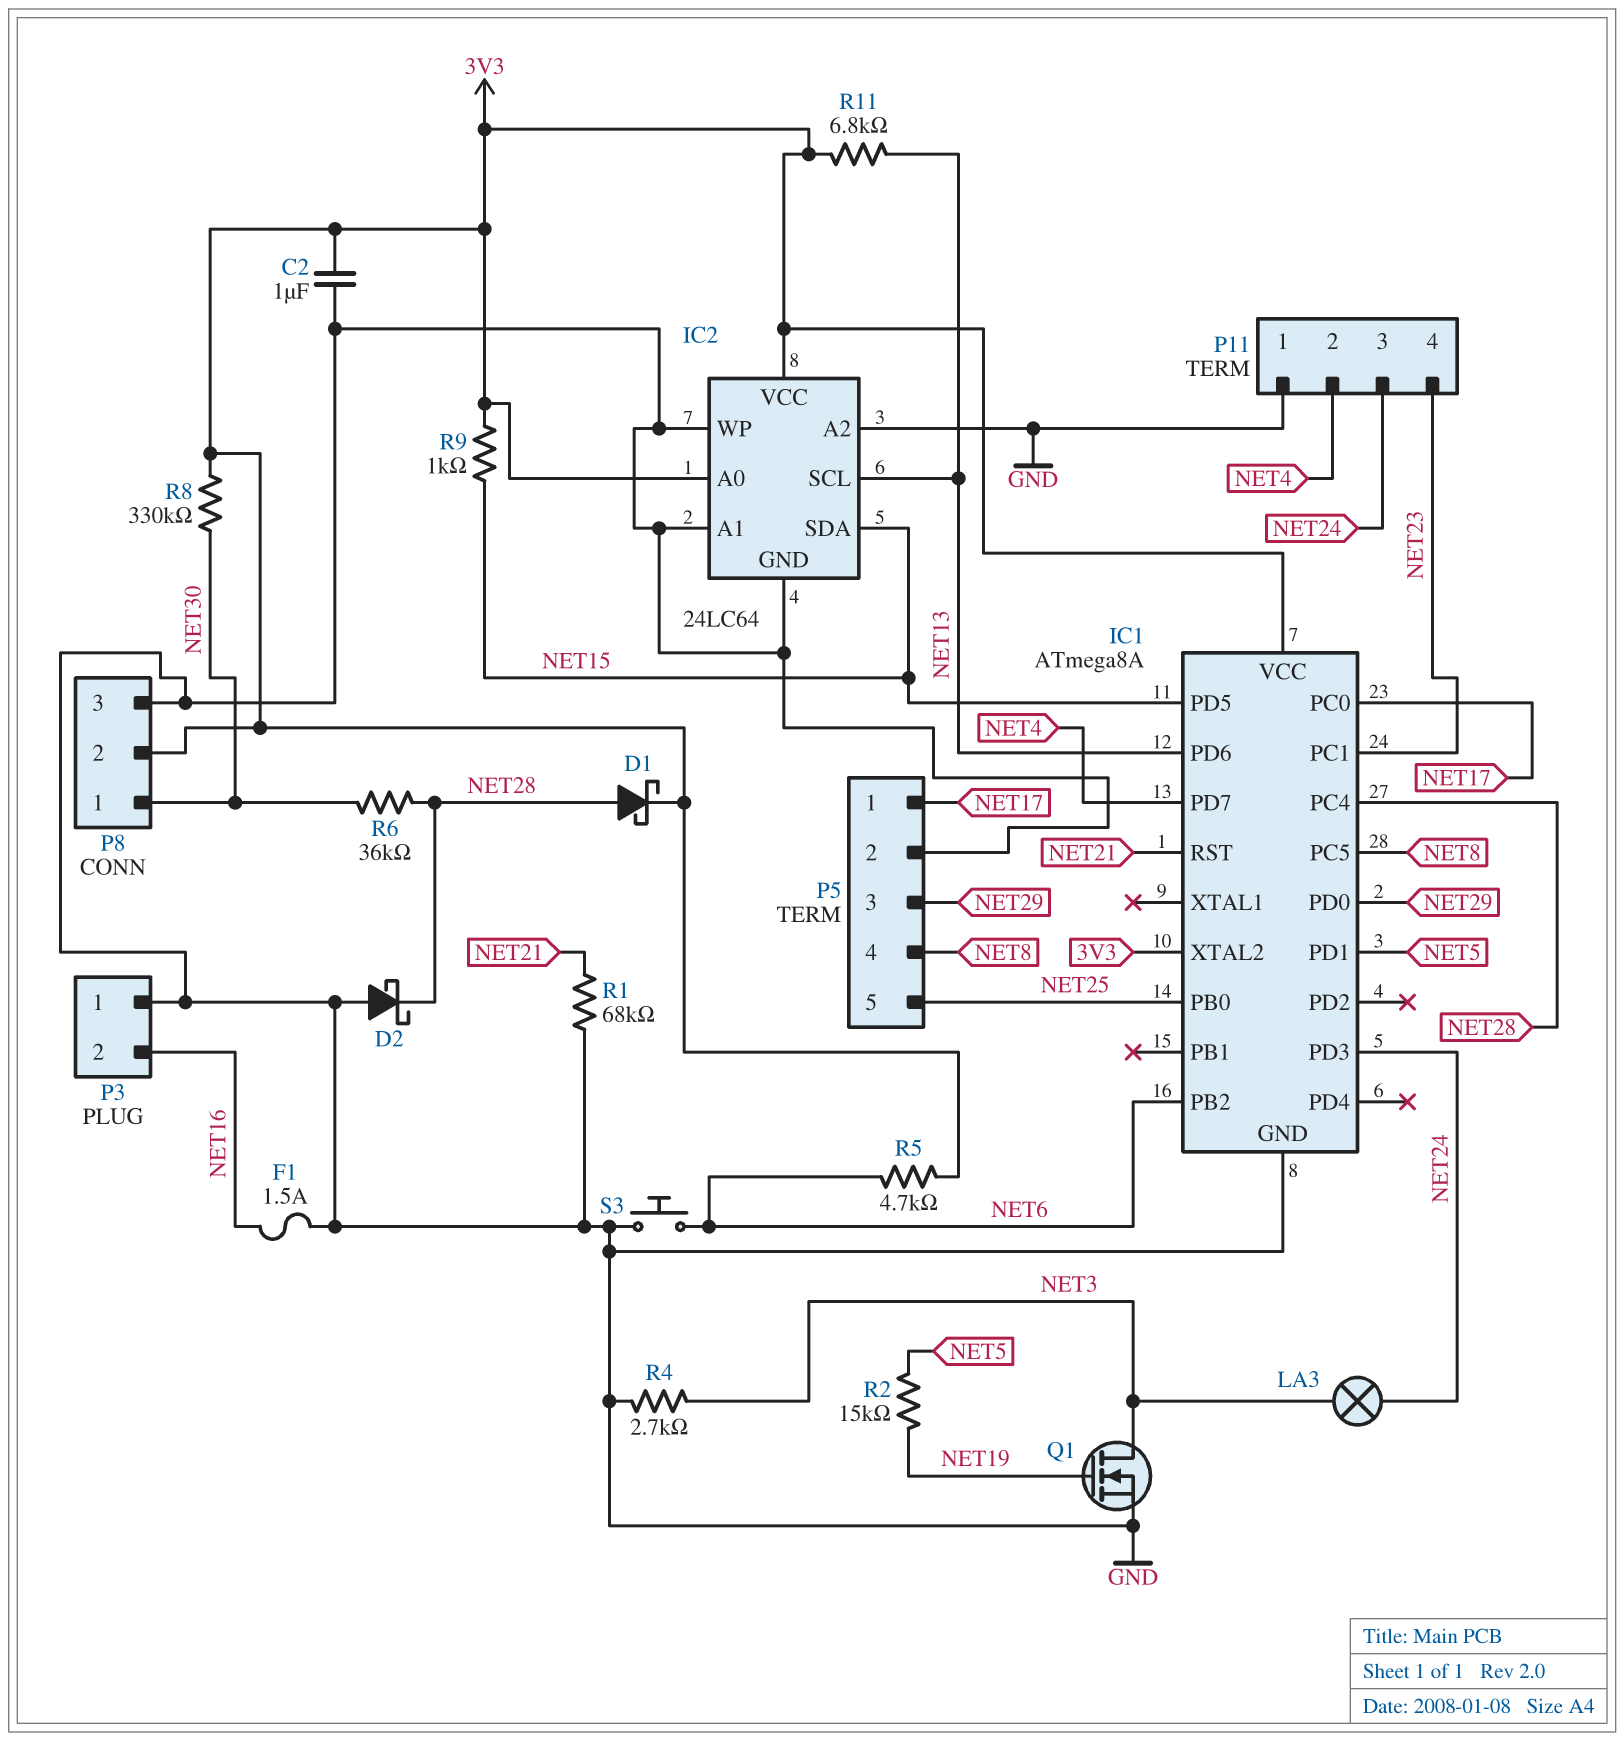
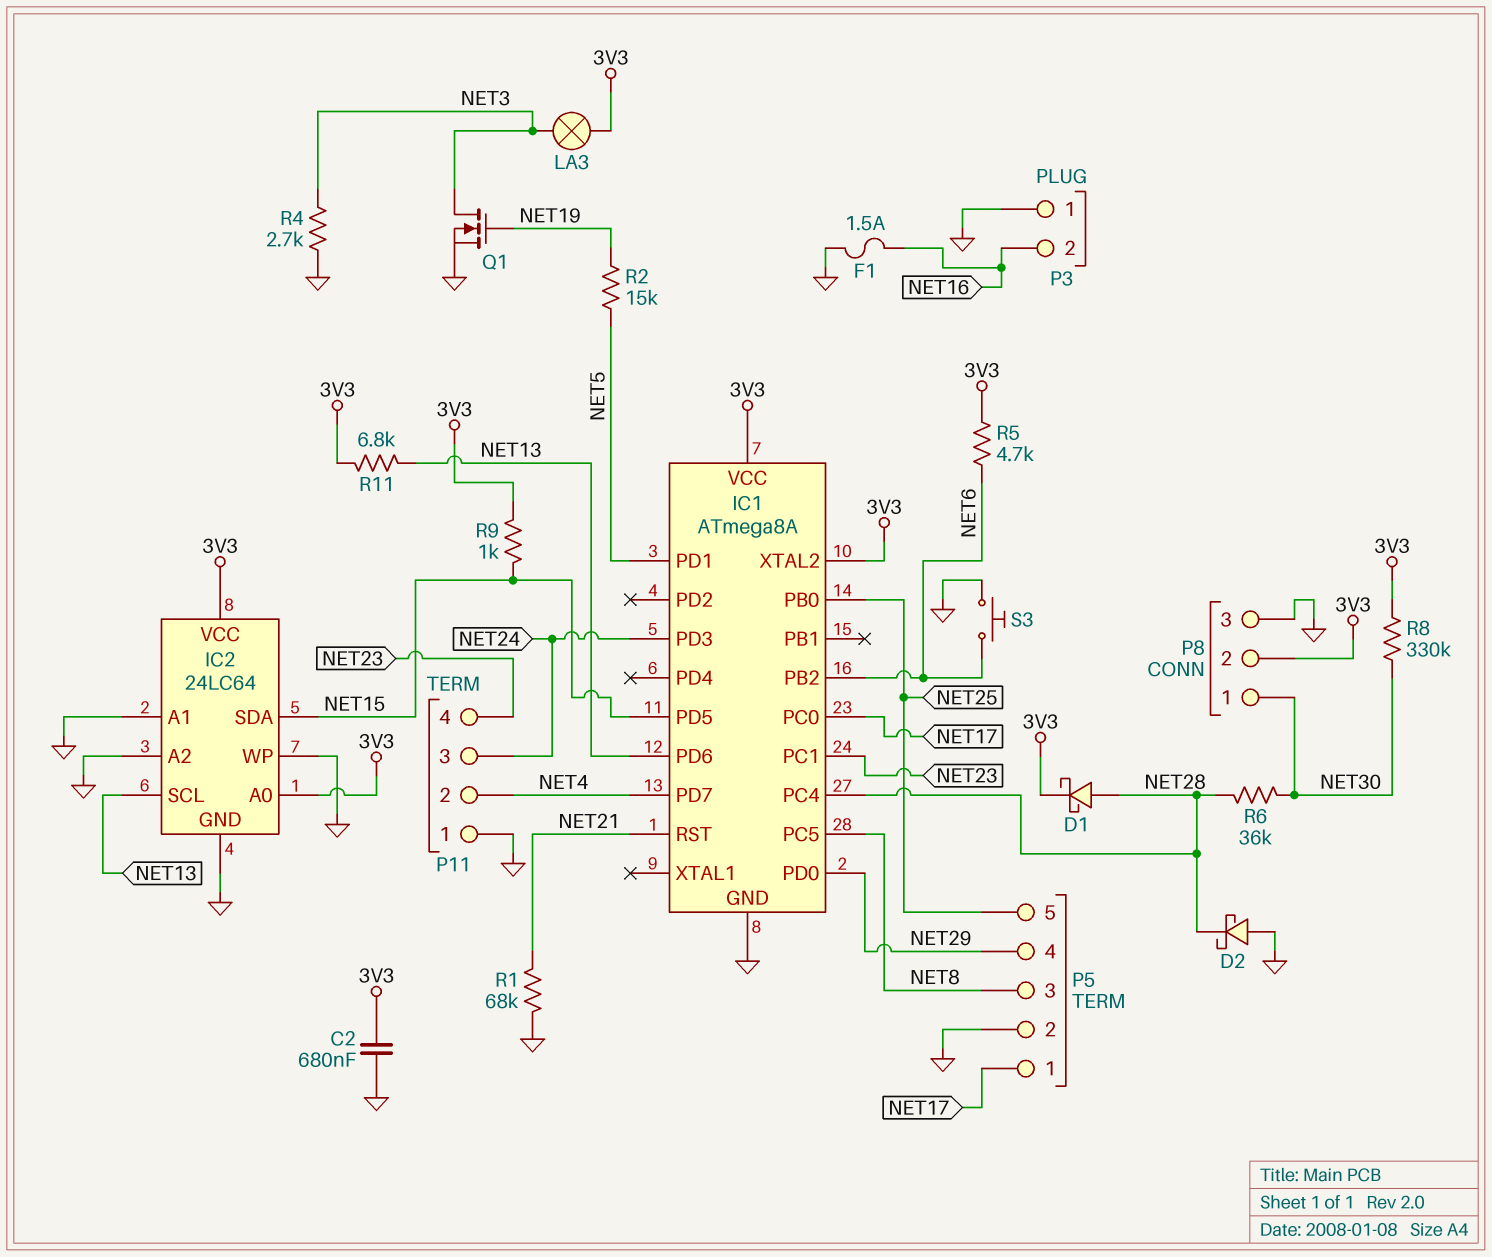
C2: 1uF (3V3, GND) -> 680nF (3V3, GND)
LA3: lamp (NET3, NET24) -> lamp (3V3, NET3)
P5 pin 3: NET29 -> NET8
P5 pin 4: NET8 -> NET29

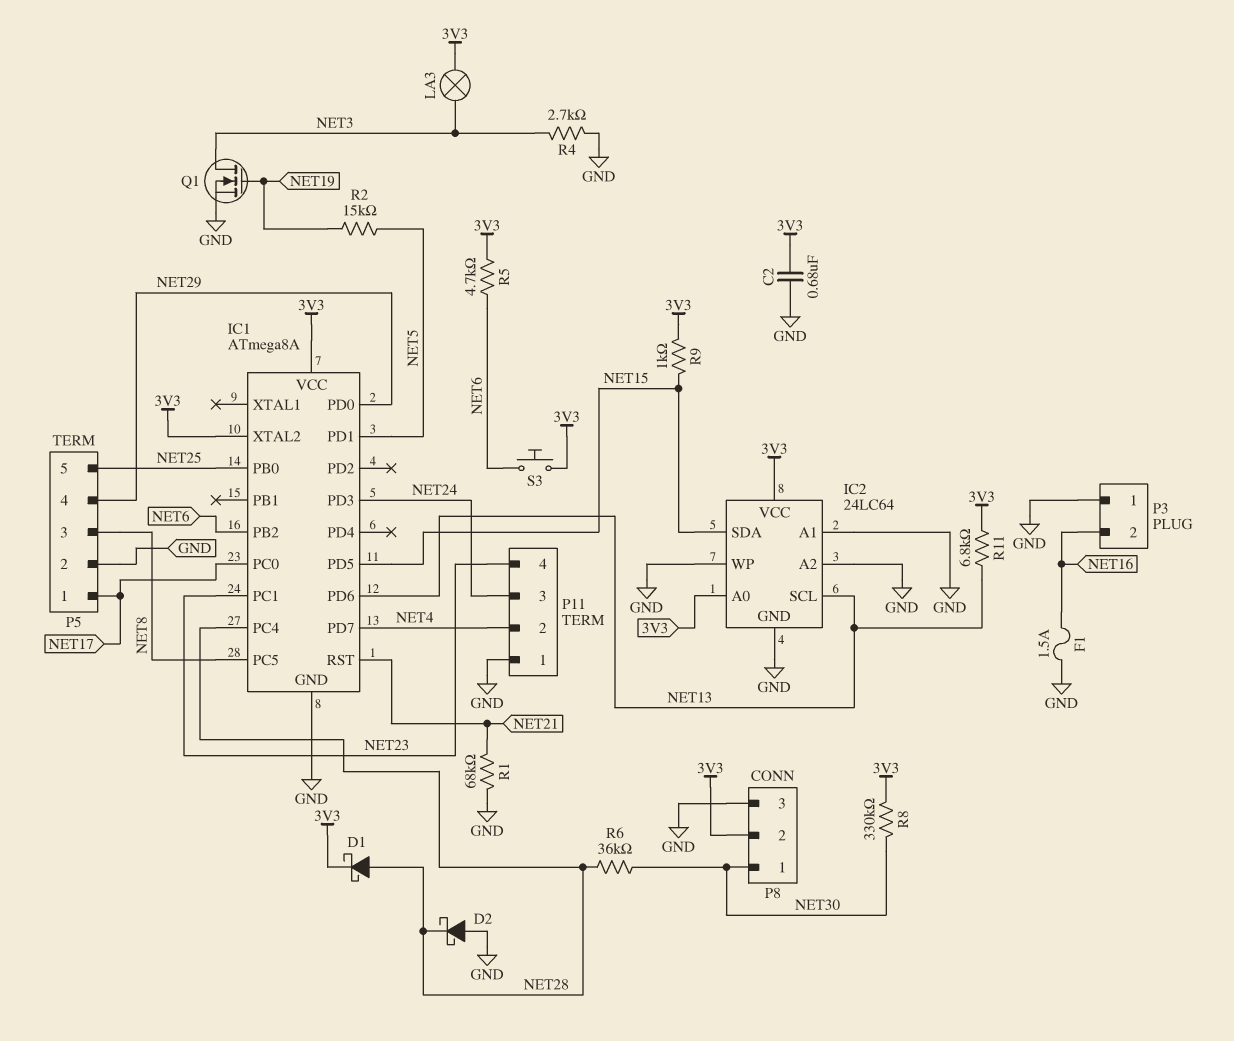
S3: button (GND, NET6) -> button (3V3, NET6)

